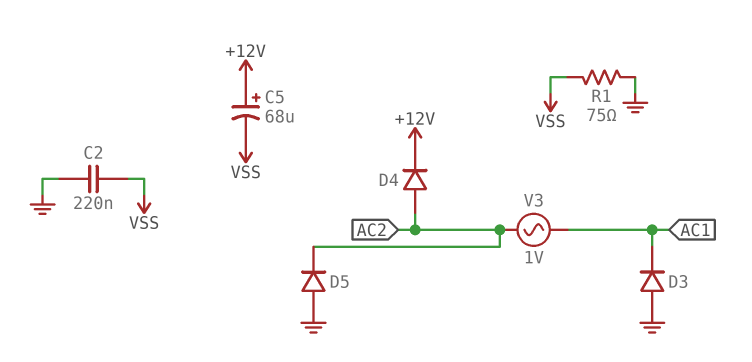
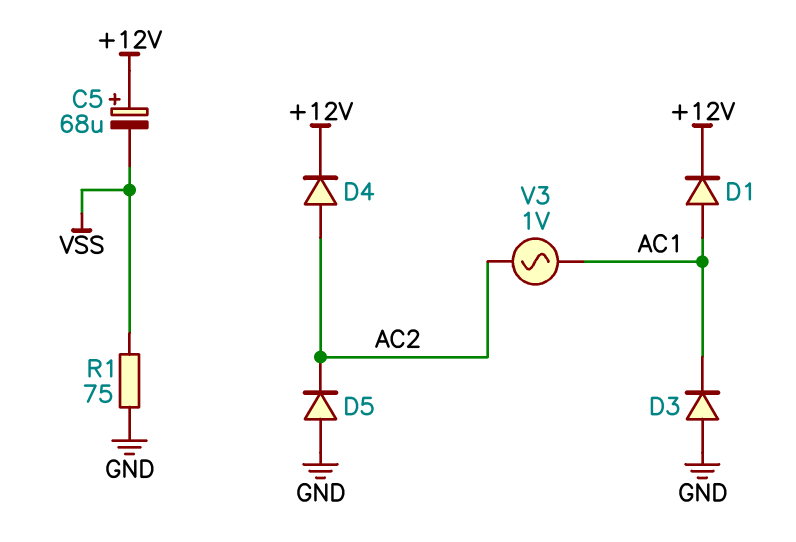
C2: 220nF (GND, VSS) -> none
D1: none -> diode (A AC1, K +12V)

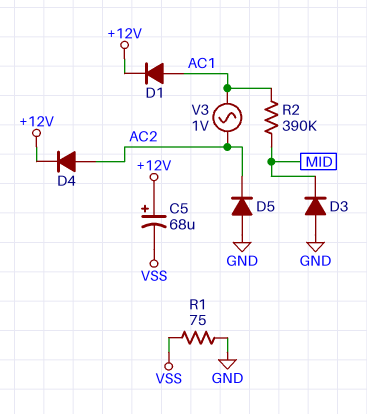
D3: diode (A GND, K AC1) -> diode (A GND, K MID)
R2: none -> 390k (AC1, MID)

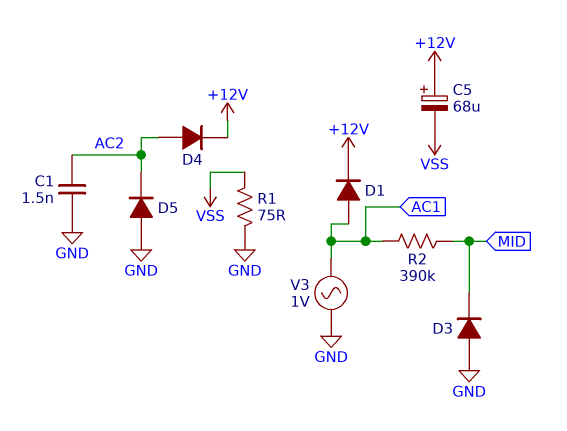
C1: none -> 1.5nF (AC2, GND)
V3: AC 1V (AC1, AC2) -> AC 1V (AC1, GND)

